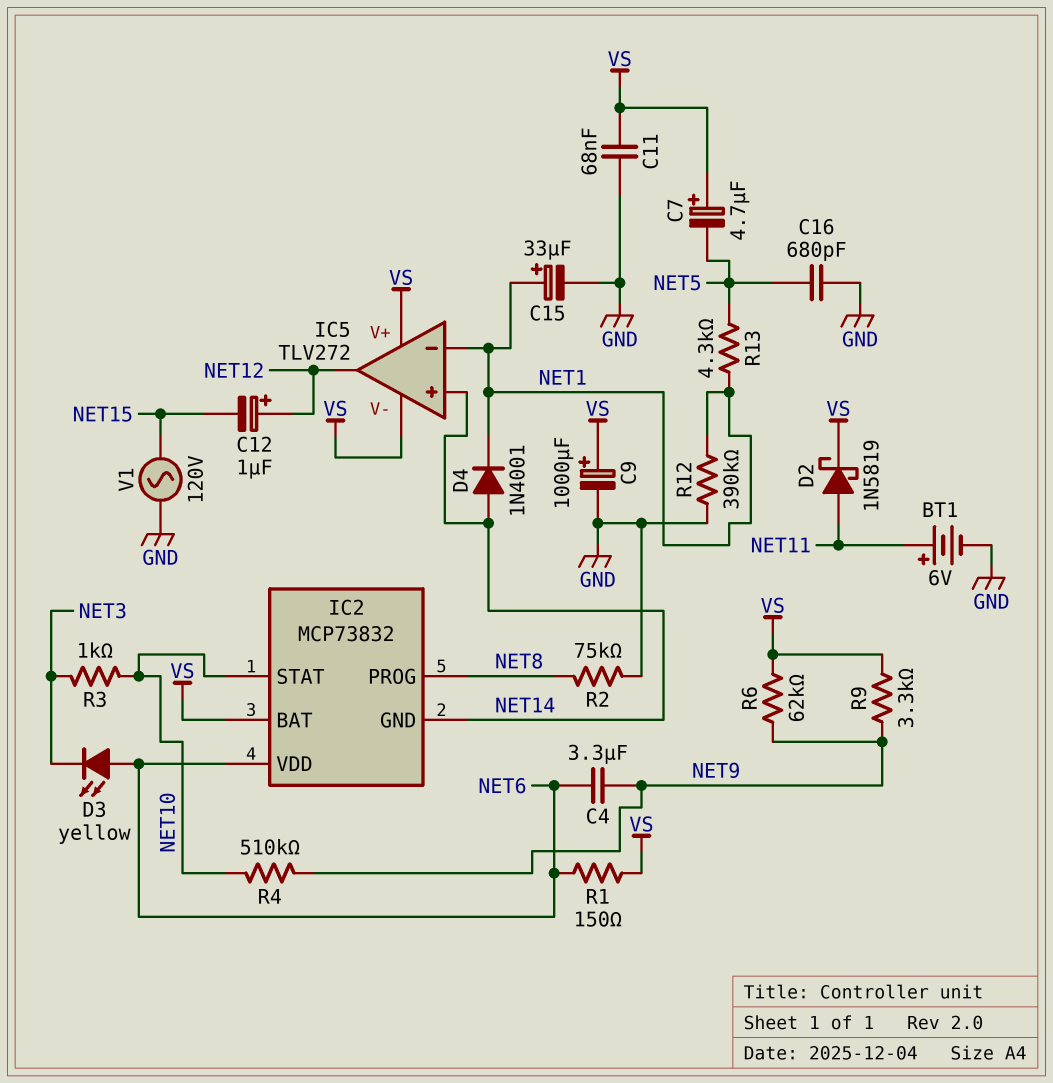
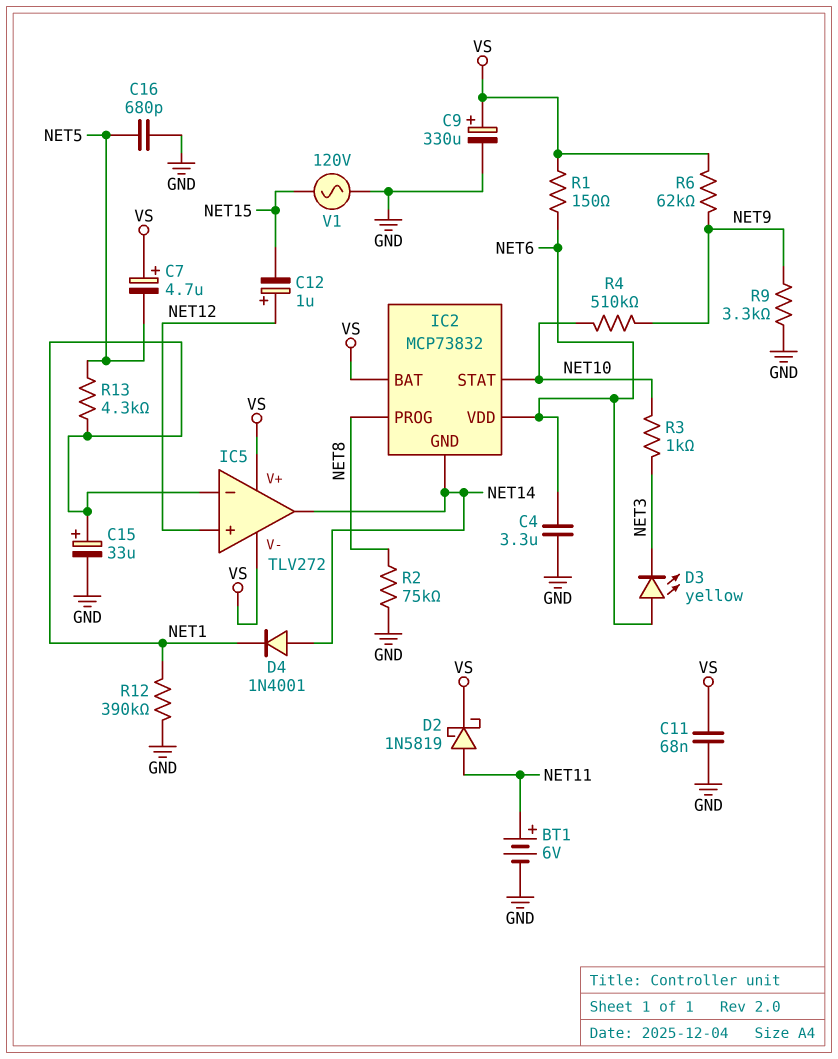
C4: 3.3uF (NET6, NET9) -> 3.3uF (GND, NET6)
C9: 1000uF (plus VS, minus GND) -> 330uF (plus VS, minus GND)
IC5 pin in+: NET14 -> NET12
IC5 pin out: NET12 -> NET14
R9: 3.3k (NET9, VS) -> 3.3k (GND, NET9)

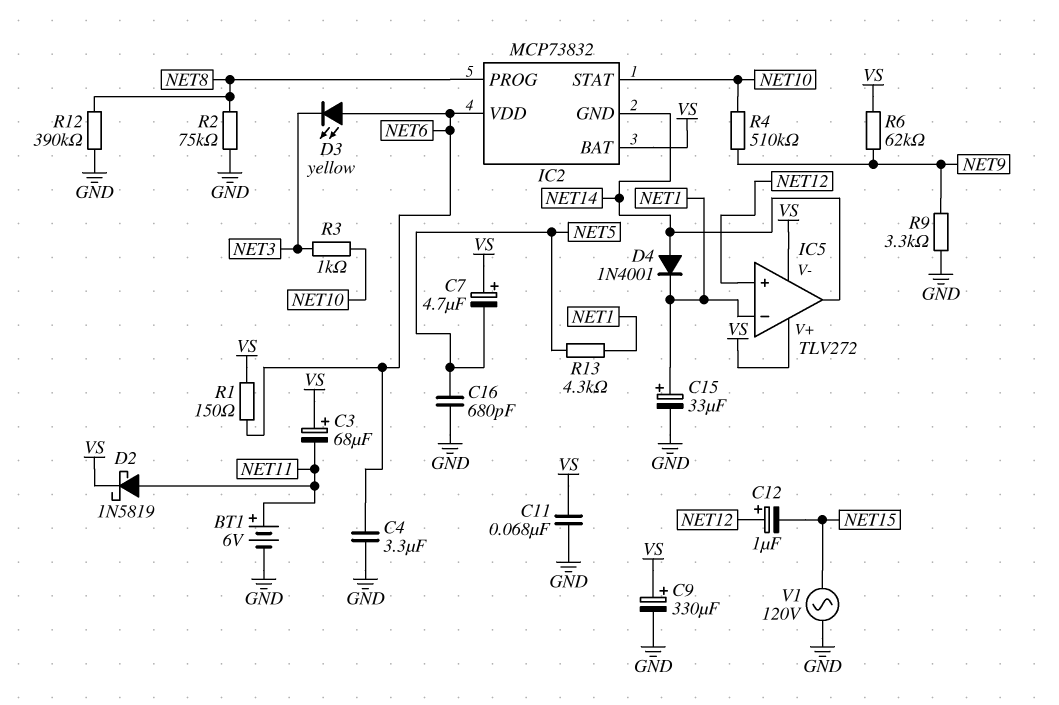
C3: none -> 68uF (plus VS, minus NET11)
R12: 390k (GND, NET1) -> 390k (GND, NET8)

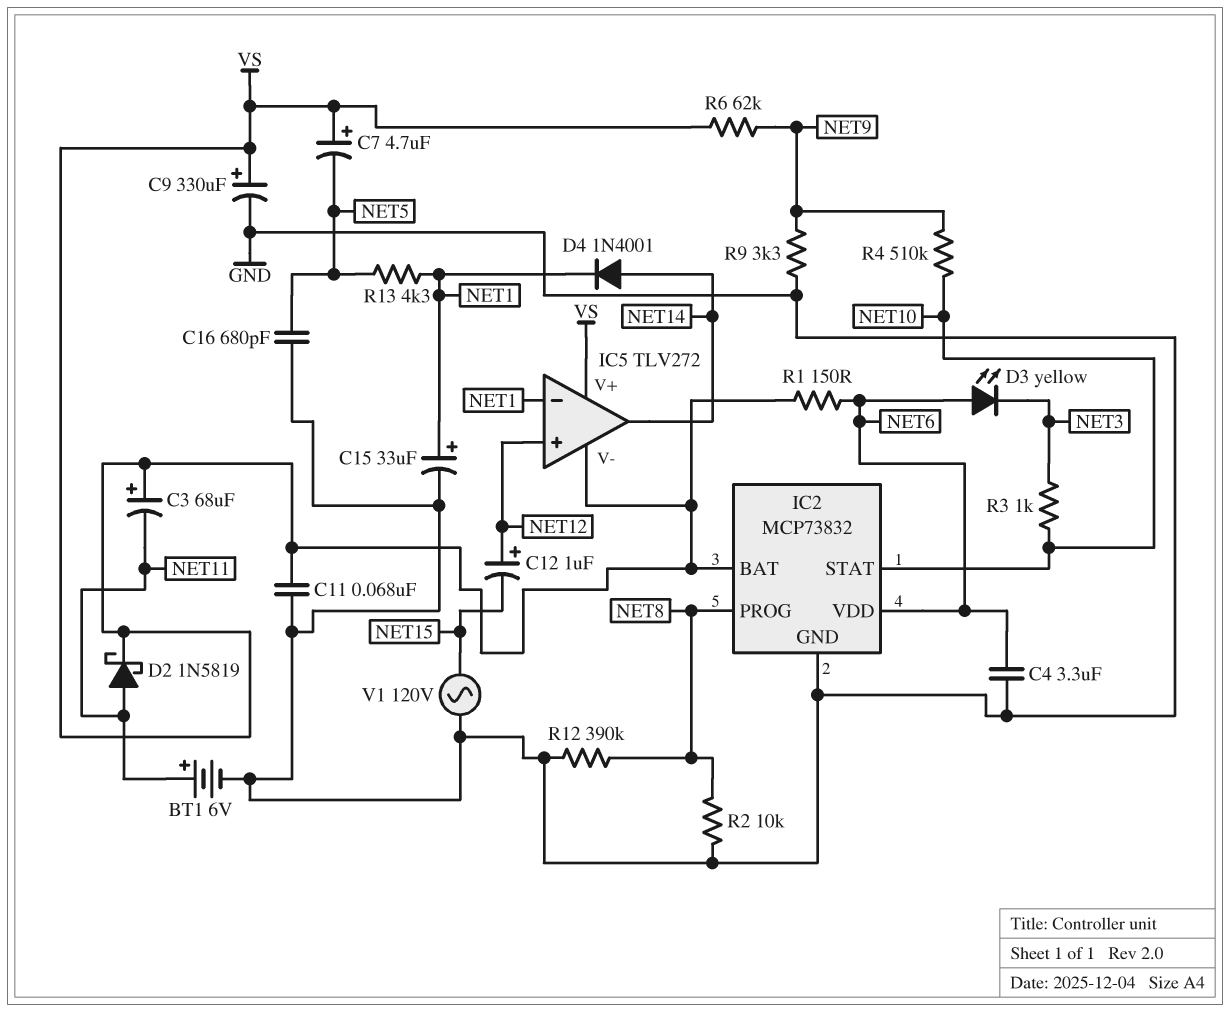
IC2 pin GND: NET14 -> GND
R2: 75k (GND, NET8) -> 10k (GND, NET8)

